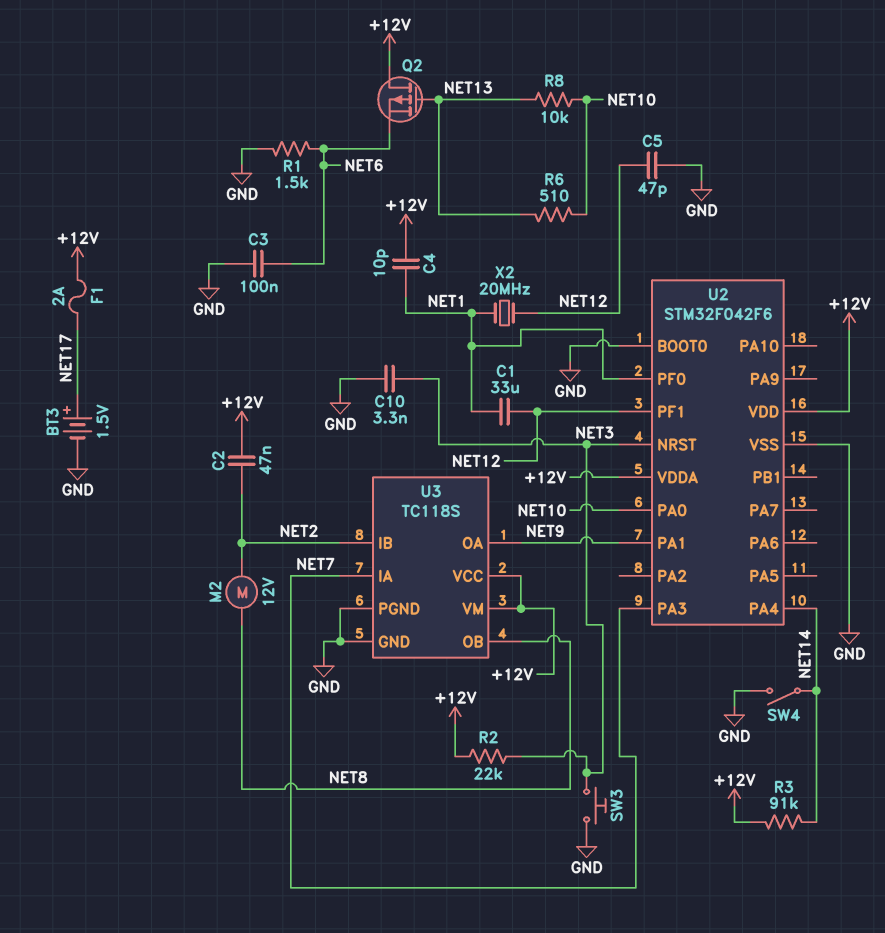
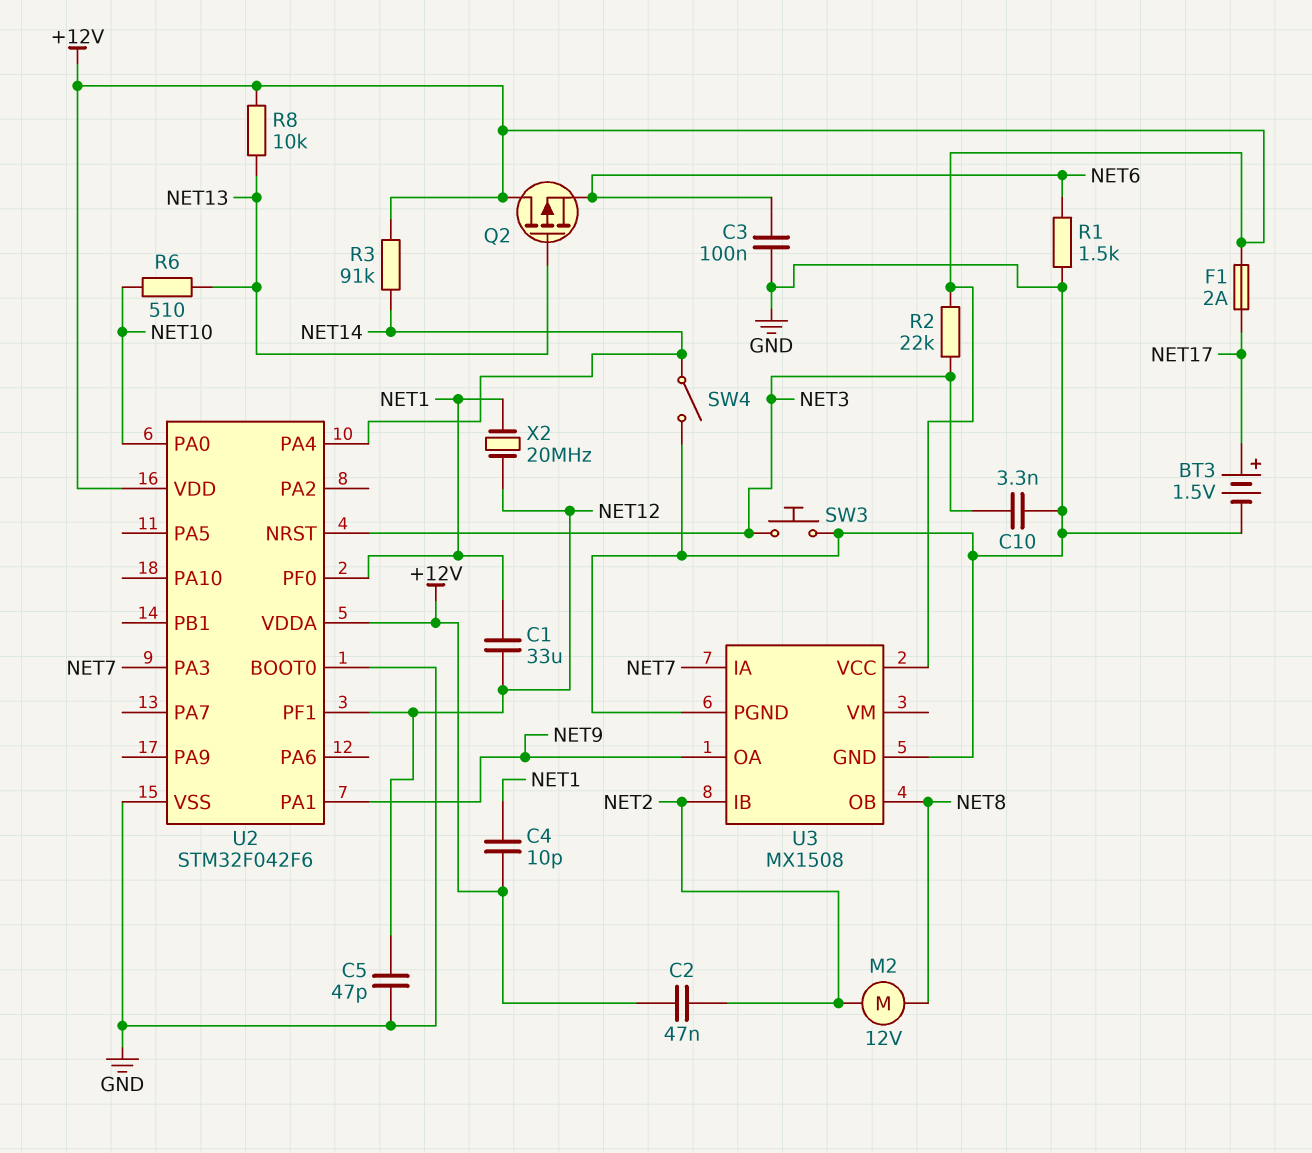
R8: 10k (NET10, NET13) -> 10k (+12V, NET13)
U3: TC118S -> MX1508
U3 pin VM: +12V -> none

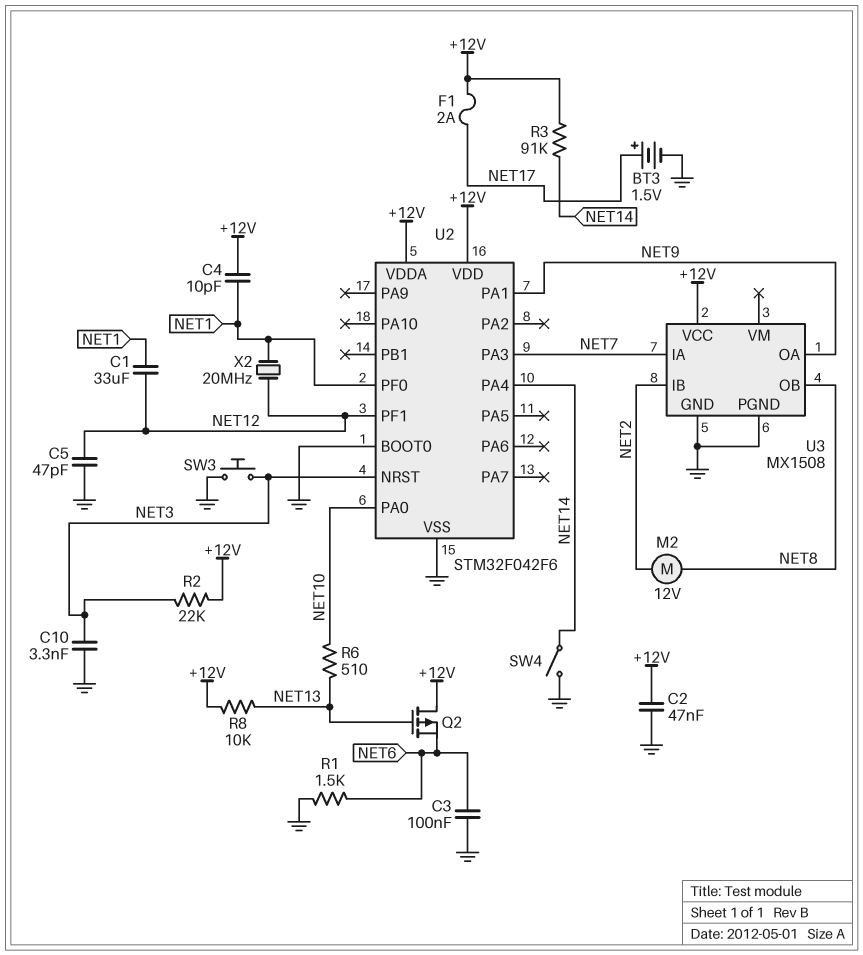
C2: 47nF (+12V, NET2) -> 47nF (+12V, GND)

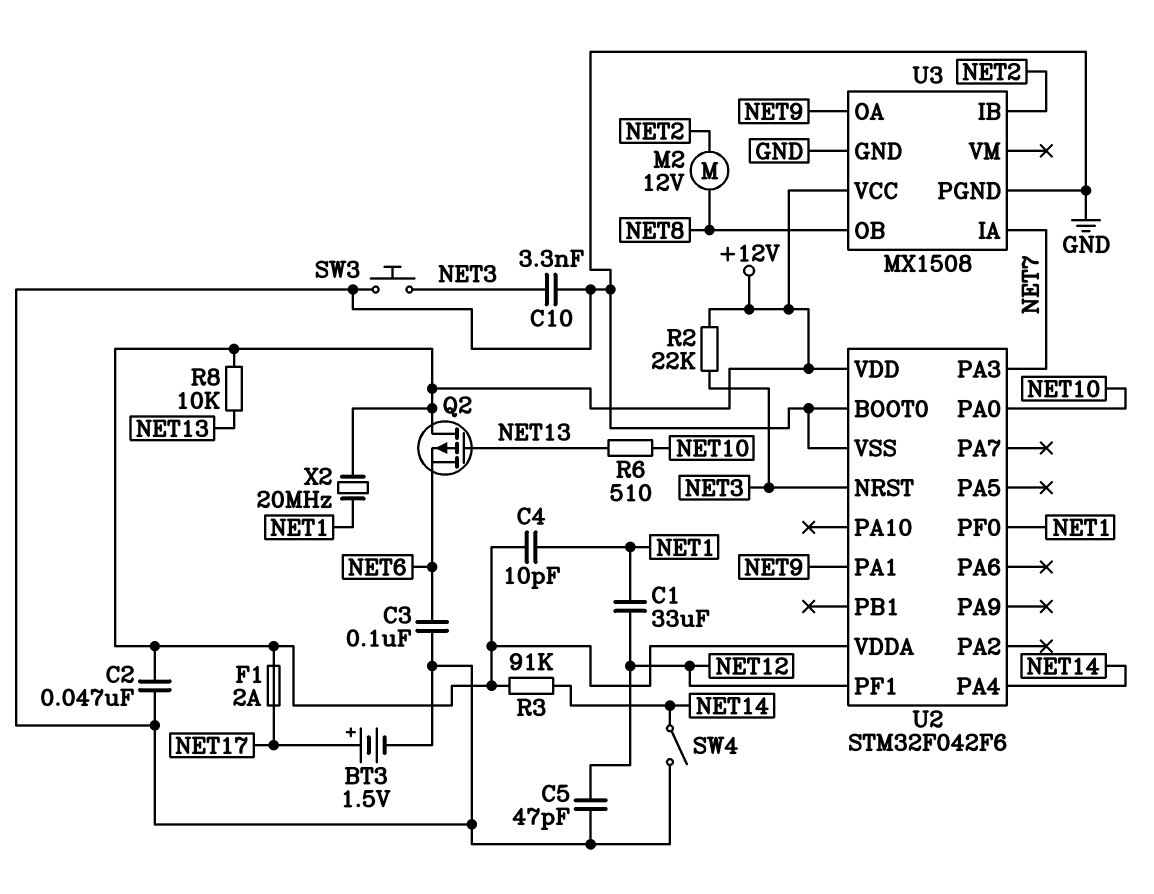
R1: 1.5k (GND, NET6) -> none
X2: 20MHz (NET1, NET12) -> 20MHz (+12V, NET1)

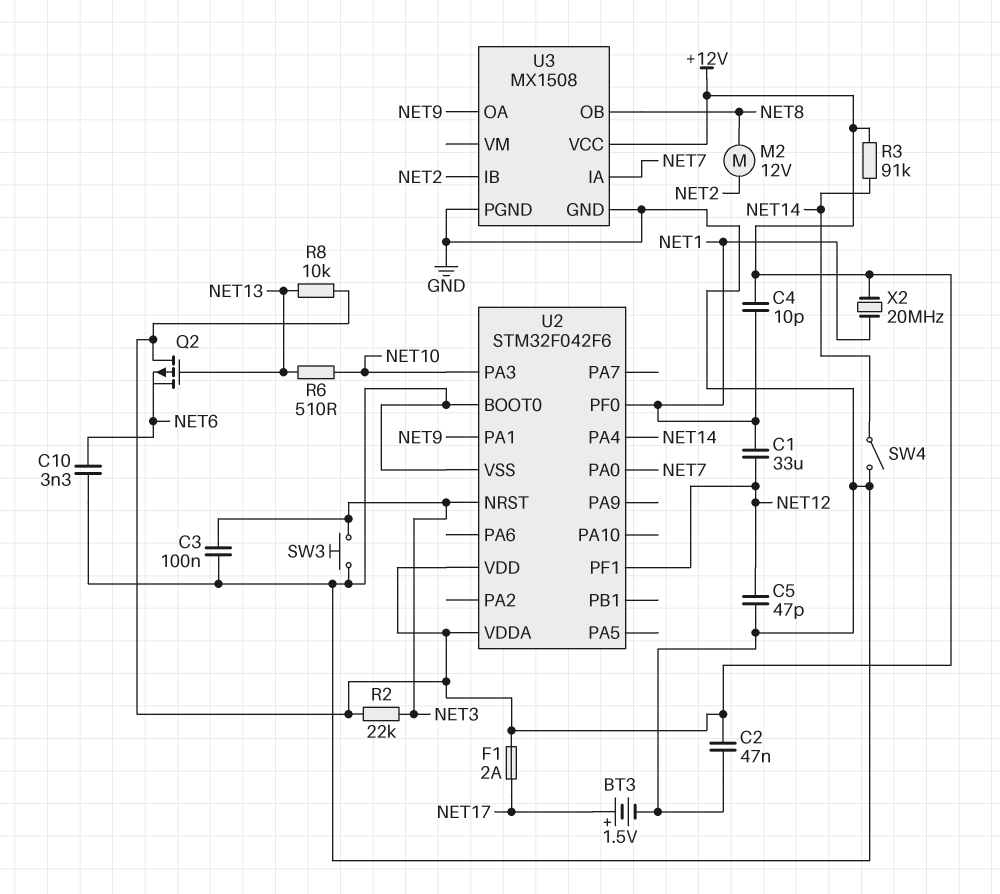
C3: 100nF (GND, NET6) -> 100nF (GND, NET3)
C10: 3.3nF (GND, NET3) -> 3.3nF (GND, NET6)
U2 pin PA0: NET10 -> NET7
U2 pin PA3: NET7 -> NET10

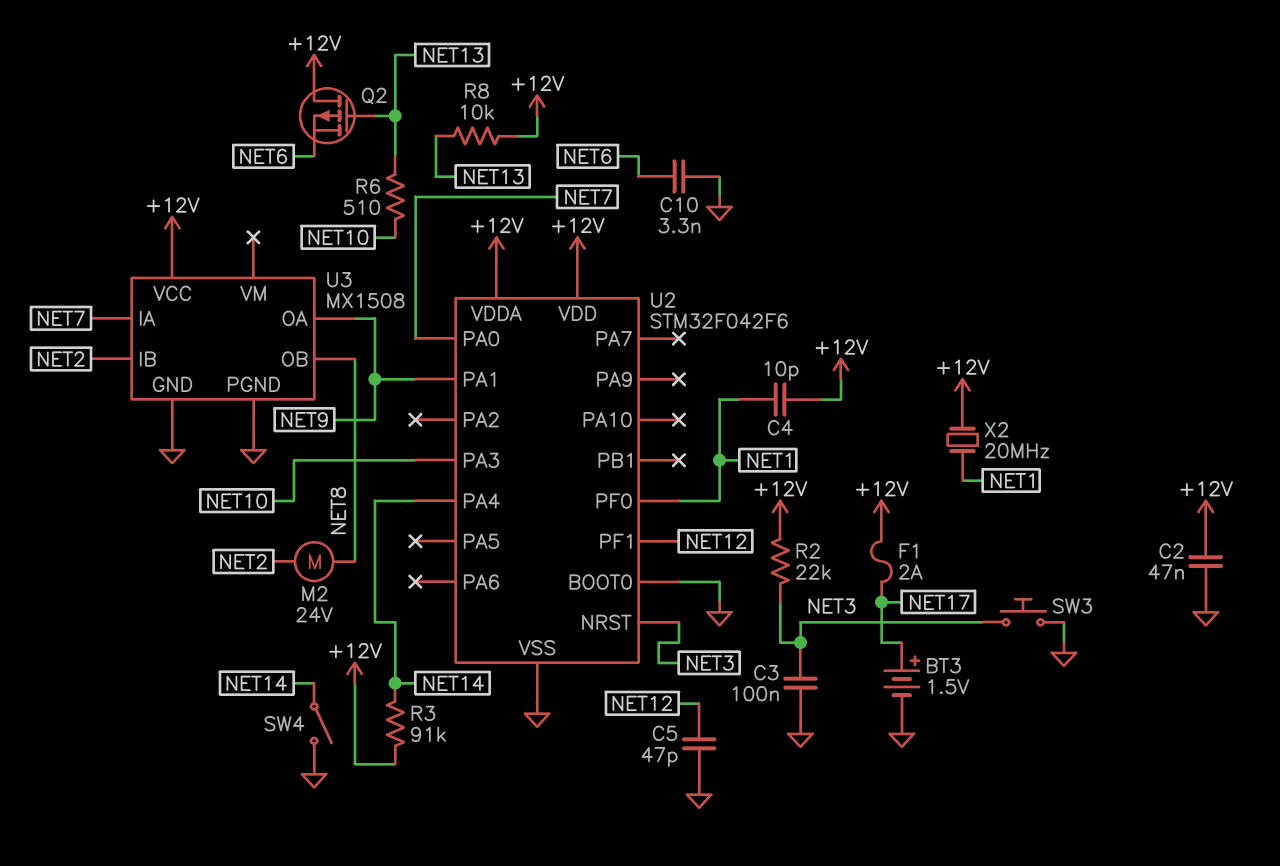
C1: 33uF (NET1, NET12) -> none
M2: motor 12V (NET2, NET8) -> motor 24V (NET2, NET8)

